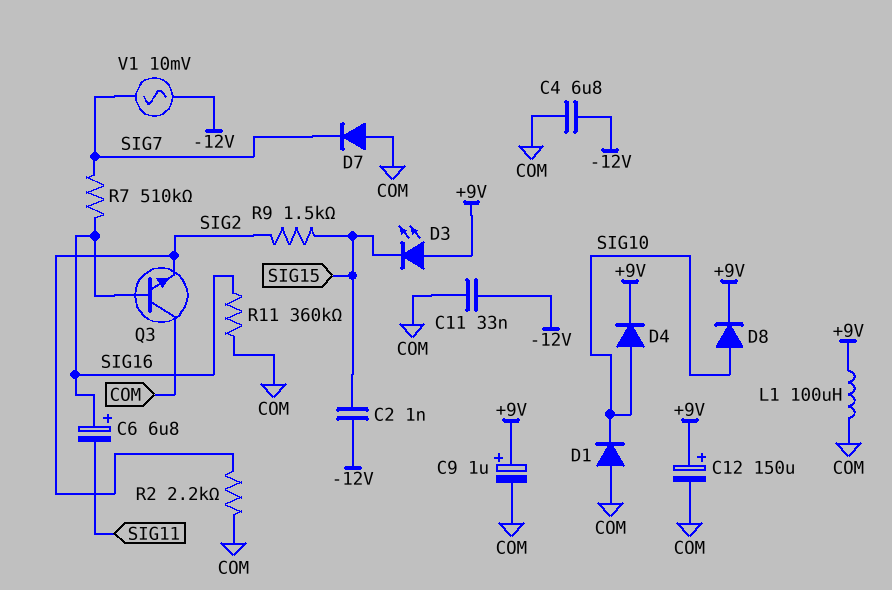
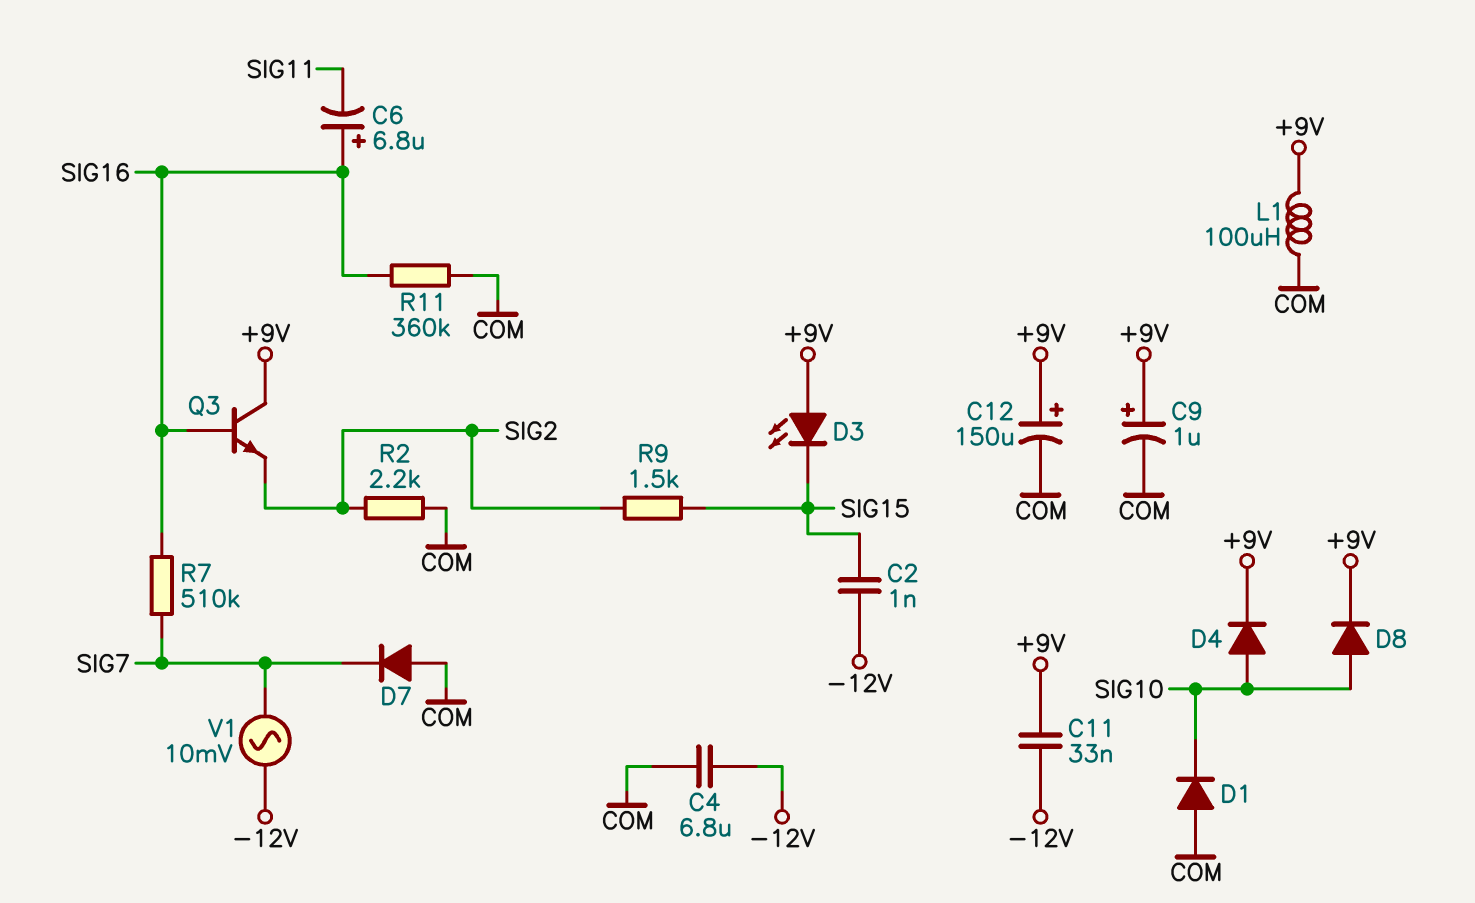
C11: 33nF (-12V, COM) -> 33nF (+9V, -12V)
Q3: NPN (B SIG16, C COM, E SIG2) -> NPN (B SIG16, C +9V, E SIG2)

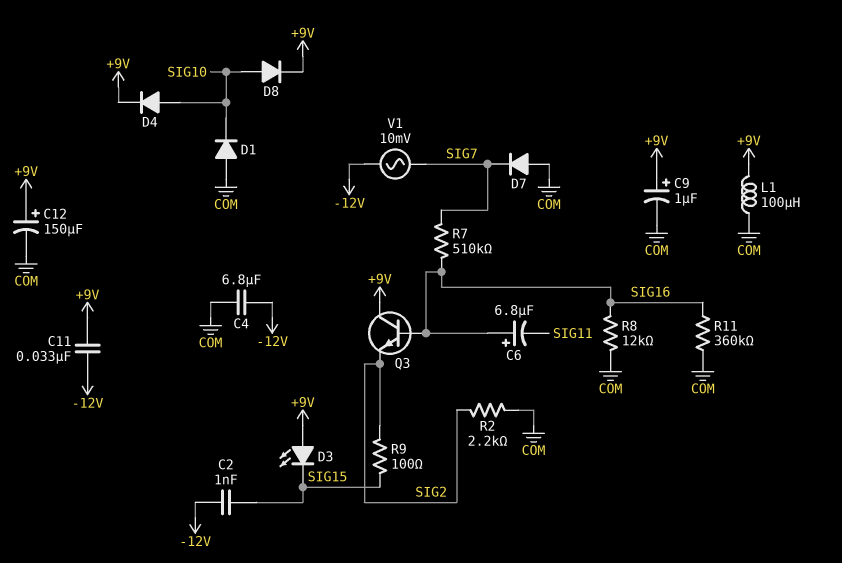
R8: none -> 12k (COM, SIG16)
R9: 1.5k (SIG2, SIG15) -> 100 (SIG2, SIG15)

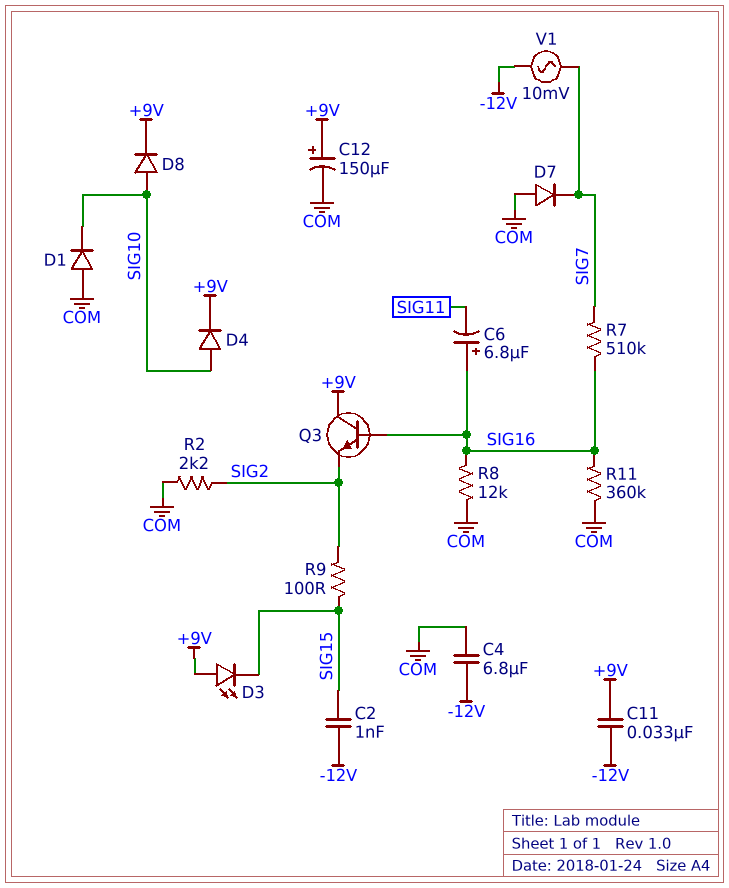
C9: 1uF (plus +9V, minus COM) -> none
L1: 100uH (+9V, COM) -> none

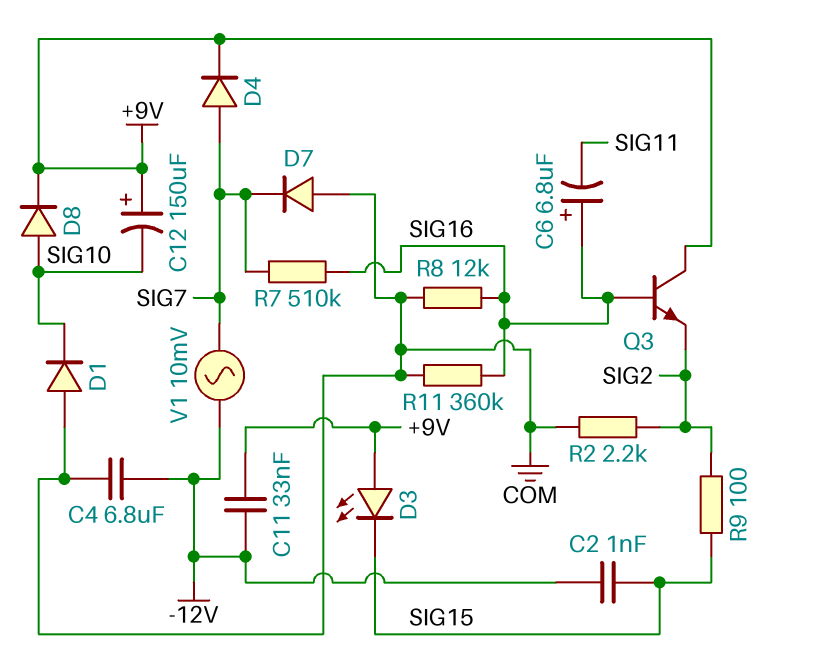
C12: 150uF (plus +9V, minus COM) -> 150uF (plus +9V, minus SIG10)
D4: diode (A SIG10, K +9V) -> diode (A SIG7, K +9V)

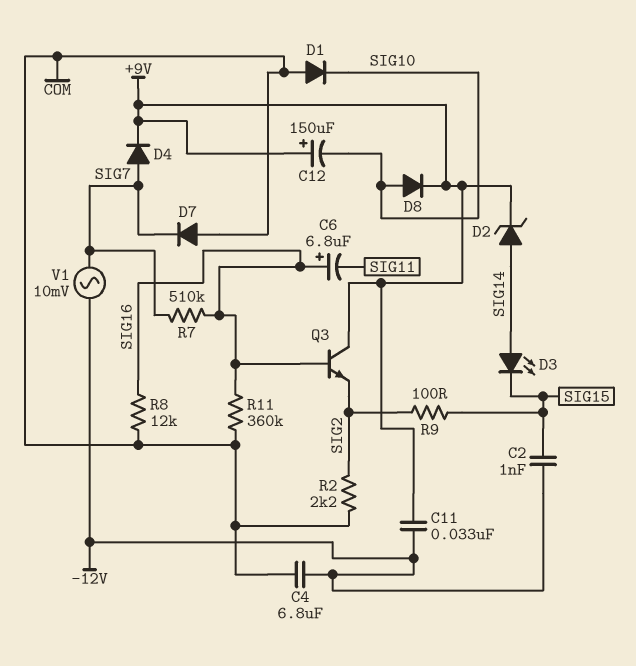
D2: none -> zener (A SIG14, K +9V)
D3: LED (A +9V, K SIG15) -> LED (A SIG14, K SIG15)

